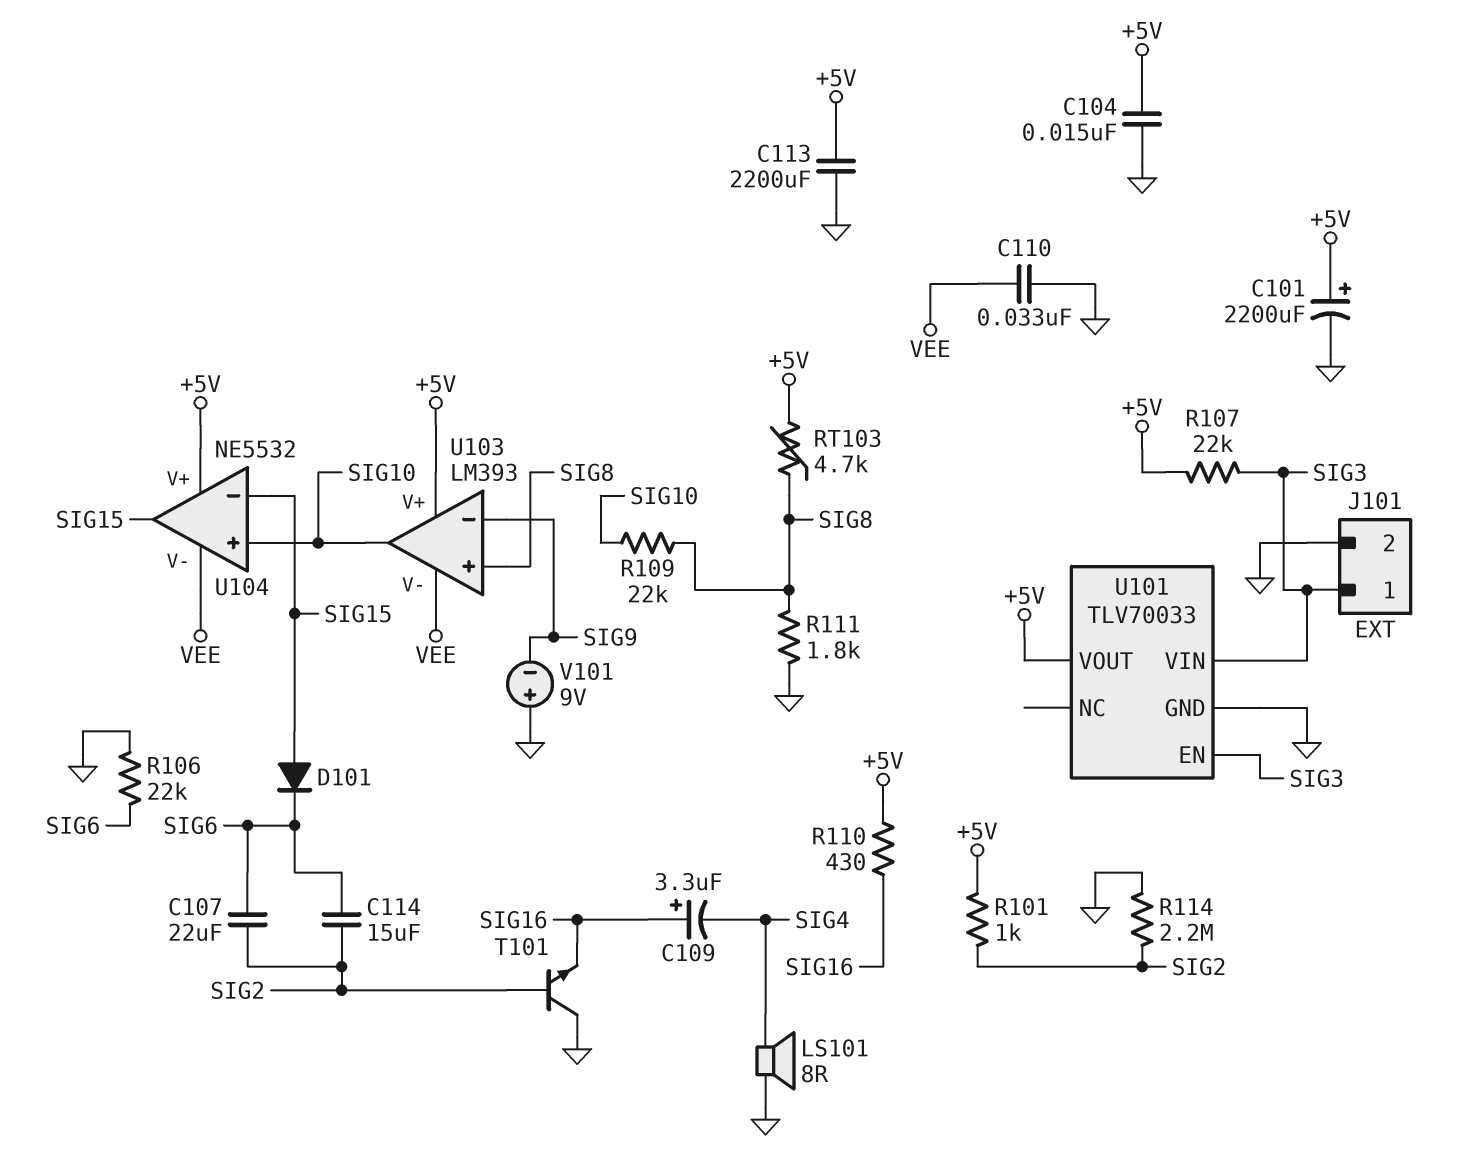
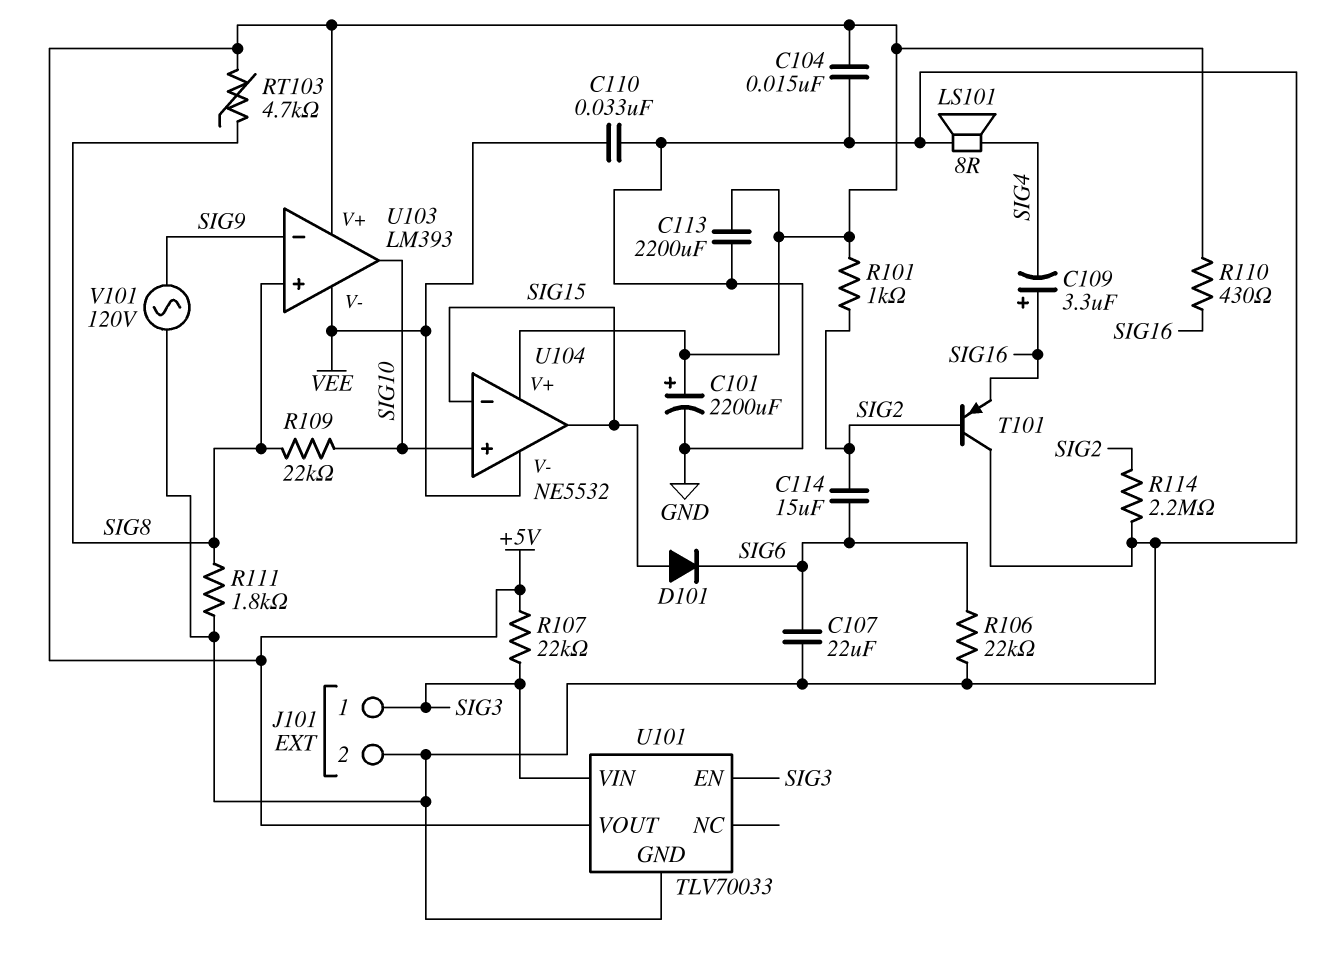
C107: 22uF (SIG2, SIG6) -> 22uF (GND, SIG6)
T101: NPN (B SIG2, C GND, E SIG16) -> PNP (B SIG2, C GND, E SIG16)
V101: 9V (plus GND, minus SIG9) -> AC 120V (GND, SIG9)

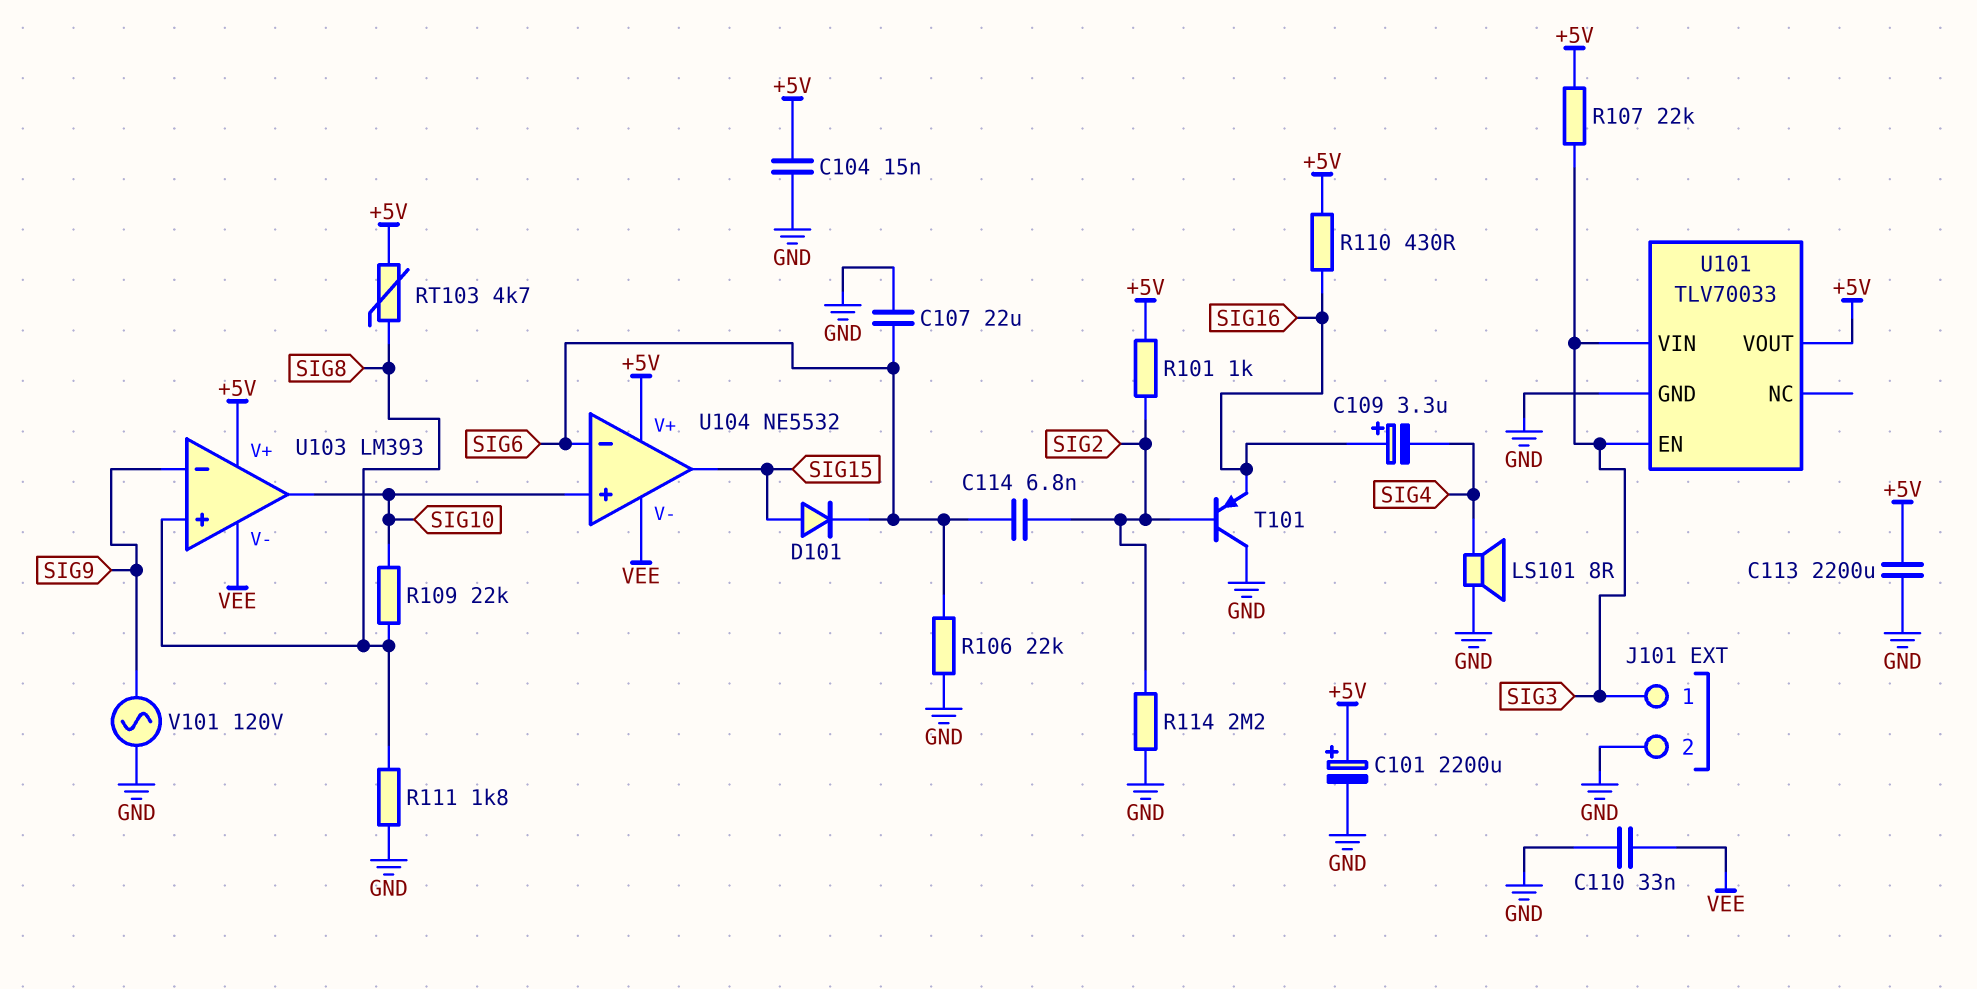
C114: 15uF (SIG2, SIG6) -> 6.8nF (SIG2, SIG6)
U104 pin in-: SIG15 -> SIG6

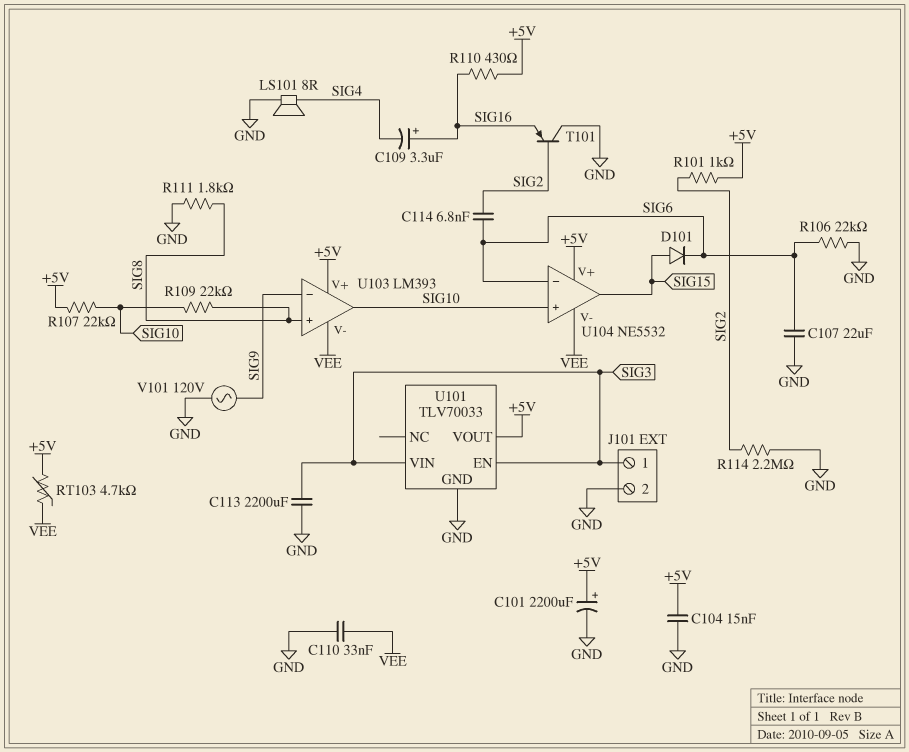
C113: 2200uF (+5V, GND) -> 2200uF (GND, SIG3)
R107: 22k (+5V, SIG3) -> 22k (+5V, SIG10)
RT103: 4.7k (+5V, SIG8) -> 4.7k (+5V, VEE)

